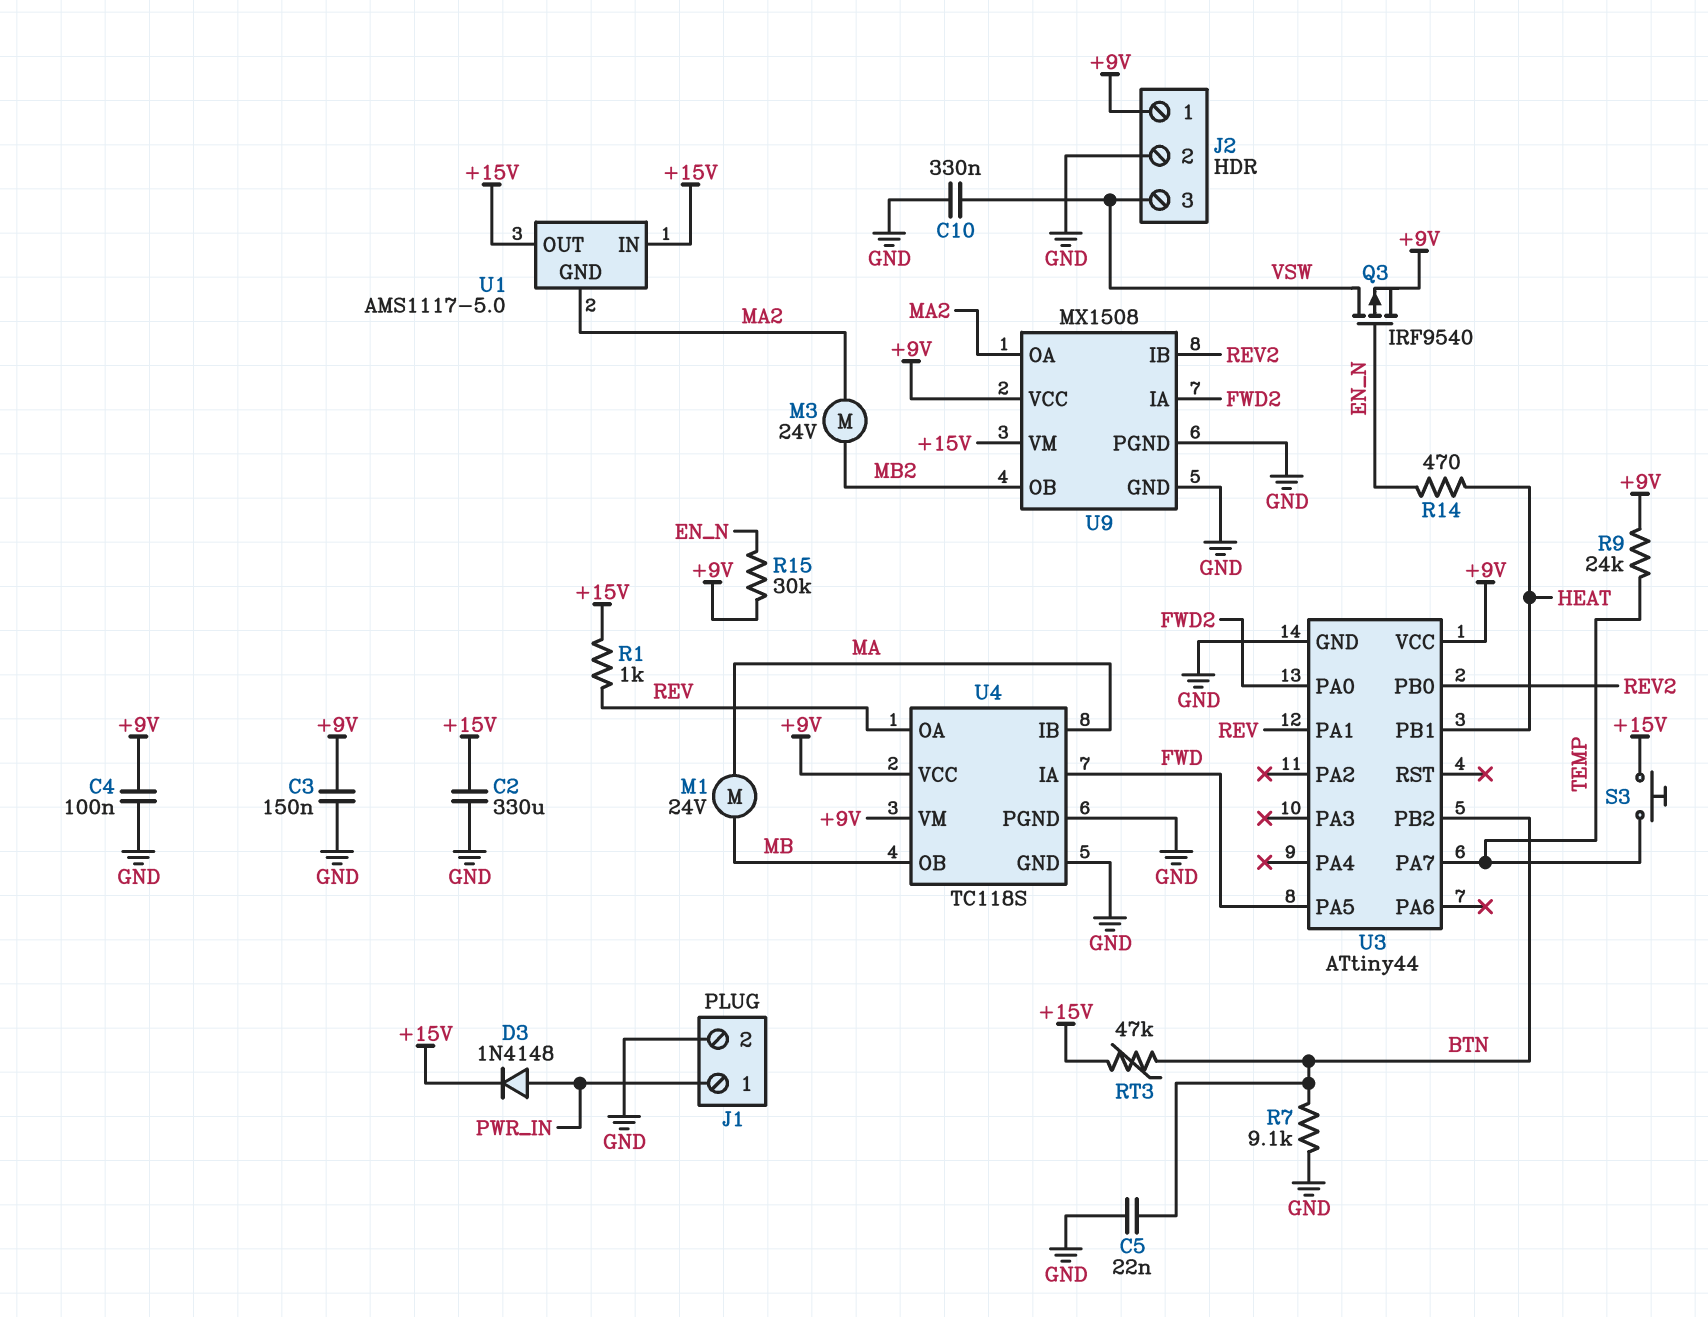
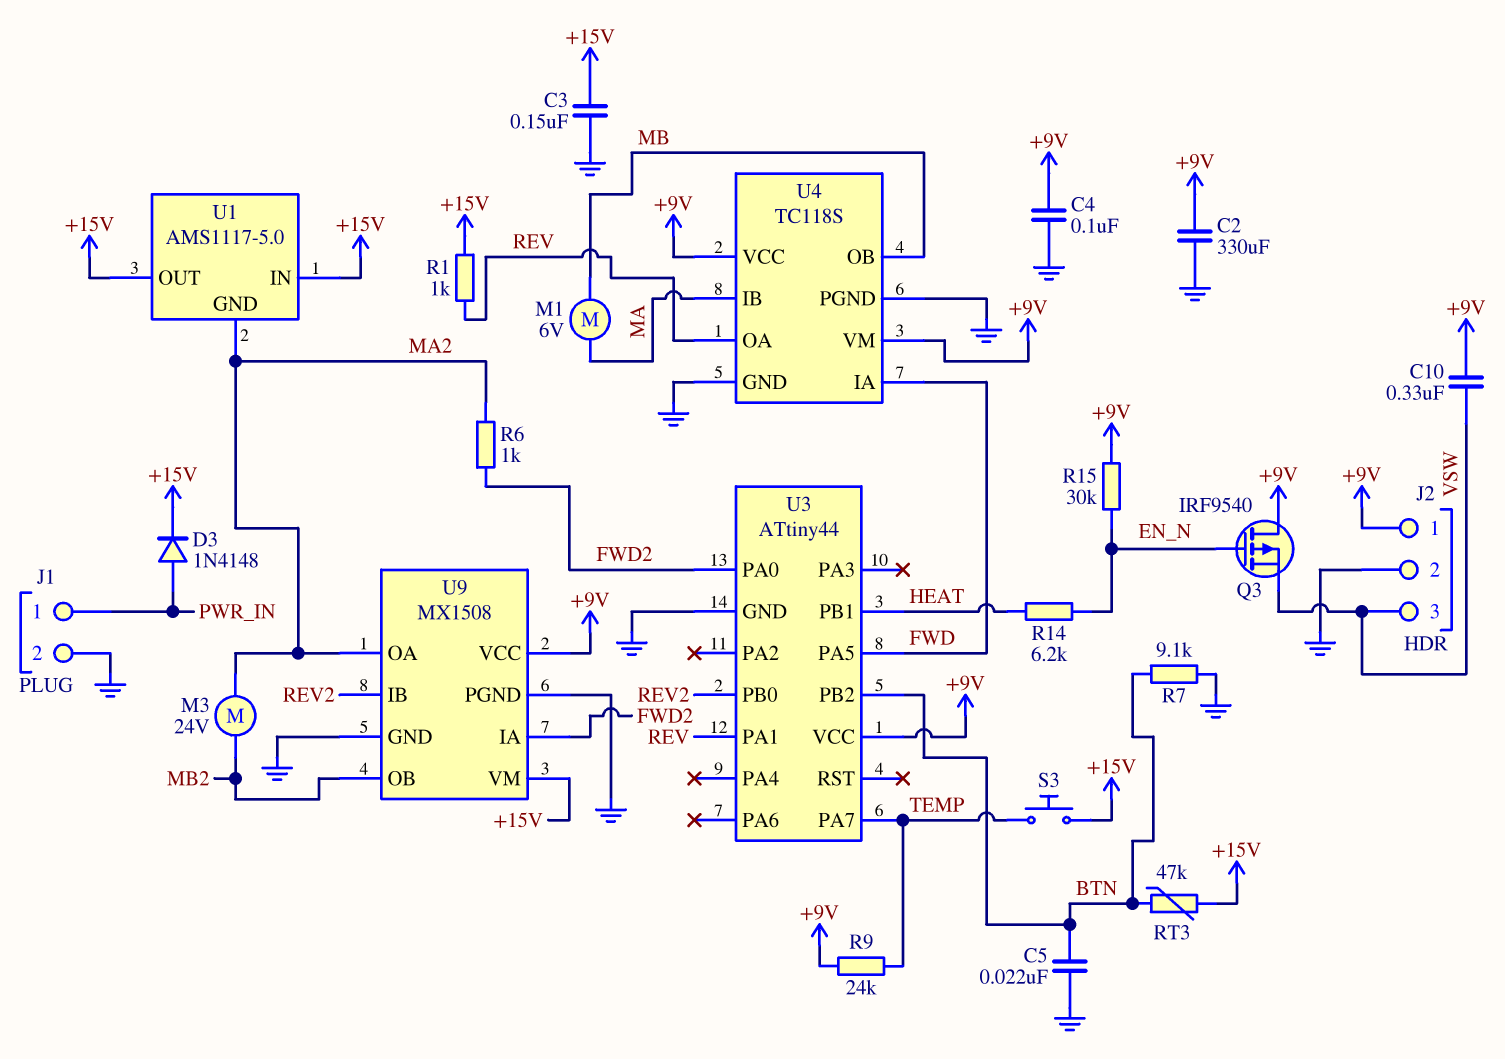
C2: 330uF (+15V, GND) -> 330uF (+9V, GND)
C3: 150nF (+9V, GND) -> 150nF (+15V, GND)
C10: 330nF (GND, VSW) -> 330nF (+9V, VSW)
M1: motor 24V (MA, MB) -> motor 6V (MA, MB)
Q3: PMOS IRF9540 (G EN_N, D VSW, S +9V) -> PMOS IRF9540 (G EN_N, D +9V, S VSW)
R6: none -> 1k (FWD2, MA2)
R14: 470 (EN_N, HEAT) -> 6.2k (EN_N, HEAT)

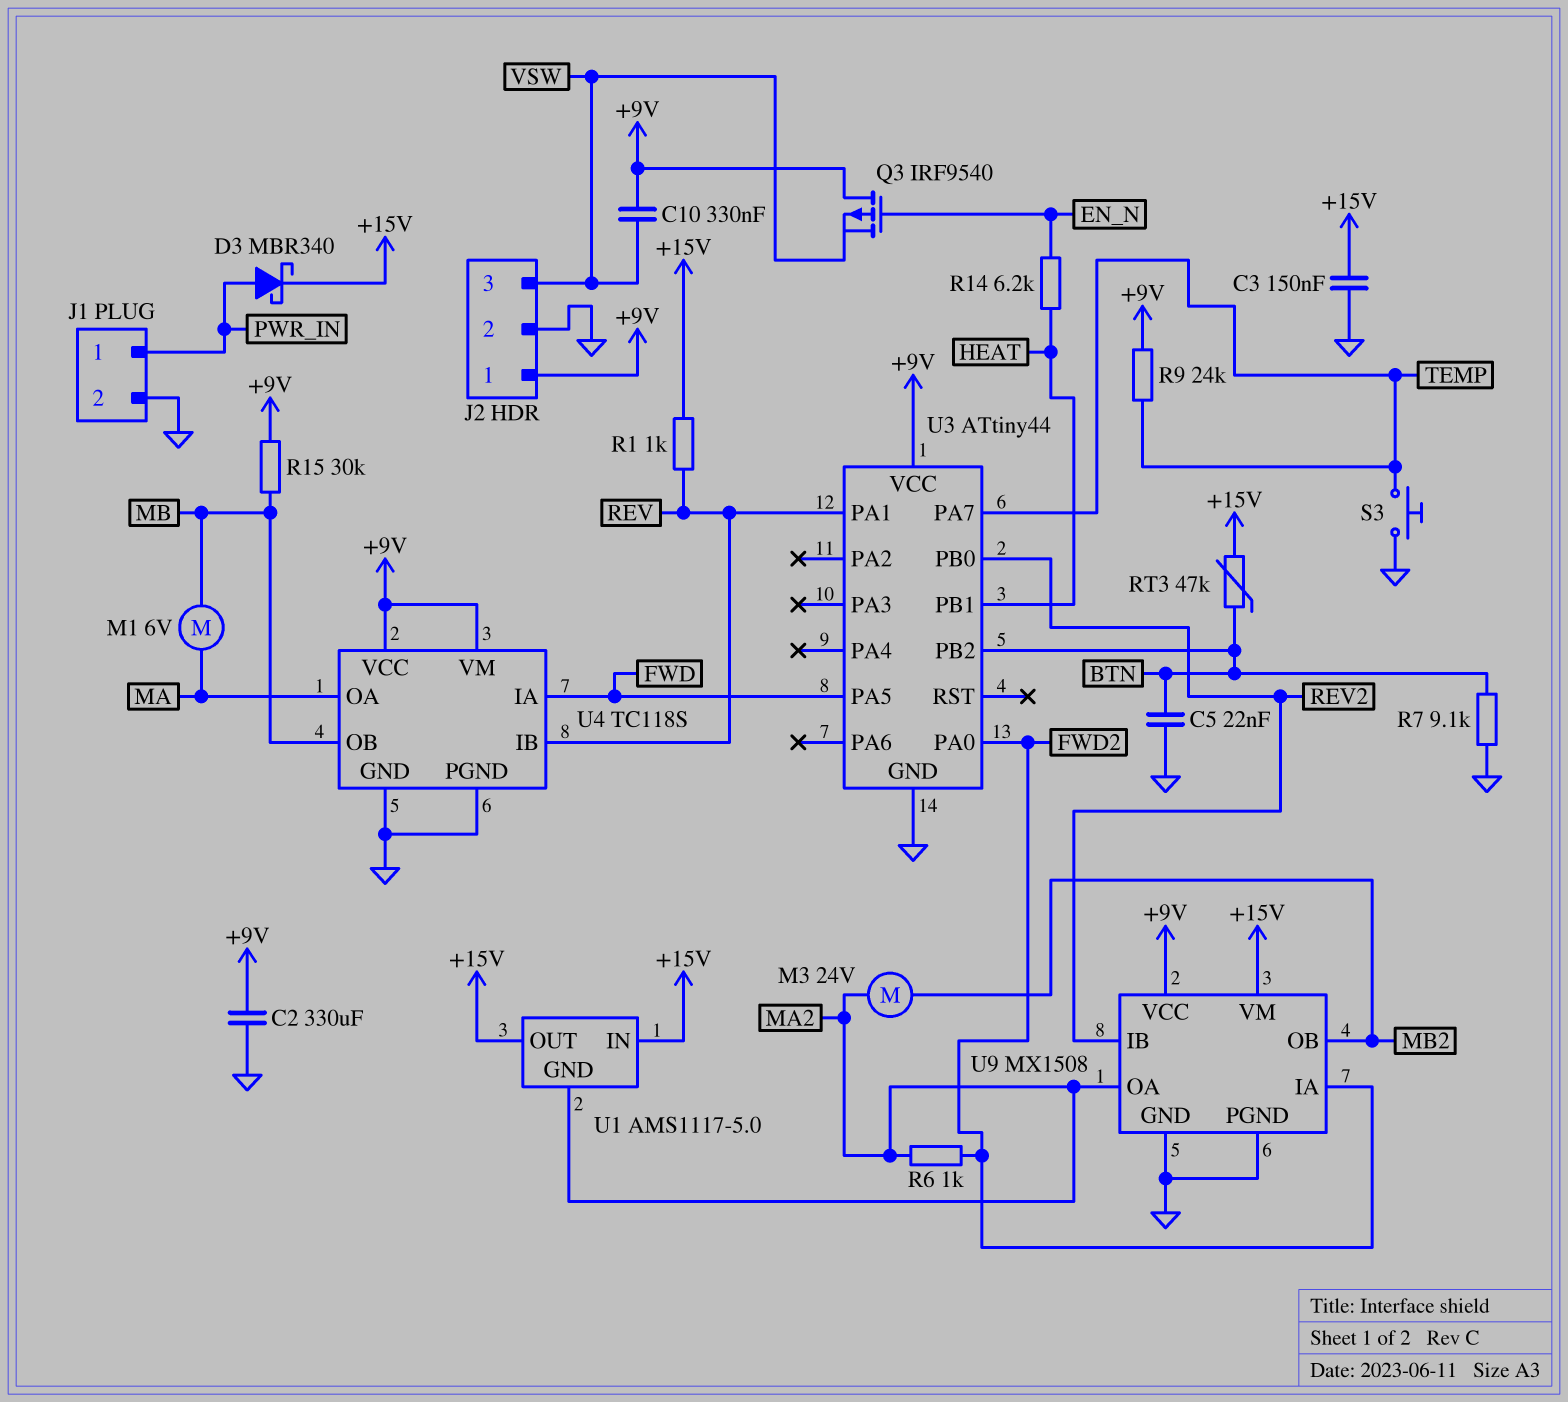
C4: 100nF (+9V, GND) -> none
D3: diode 1N4148 (A PWR_IN, K +15V) -> schottky MBR340 (A PWR_IN, K +15V)
R15: 30k (+9V, EN_N) -> 30k (+9V, MB)
S3: button (+15V, TEMP) -> button (GND, TEMP)
U4 pin IB: MA -> REV
U4 pin OA: REV -> MA

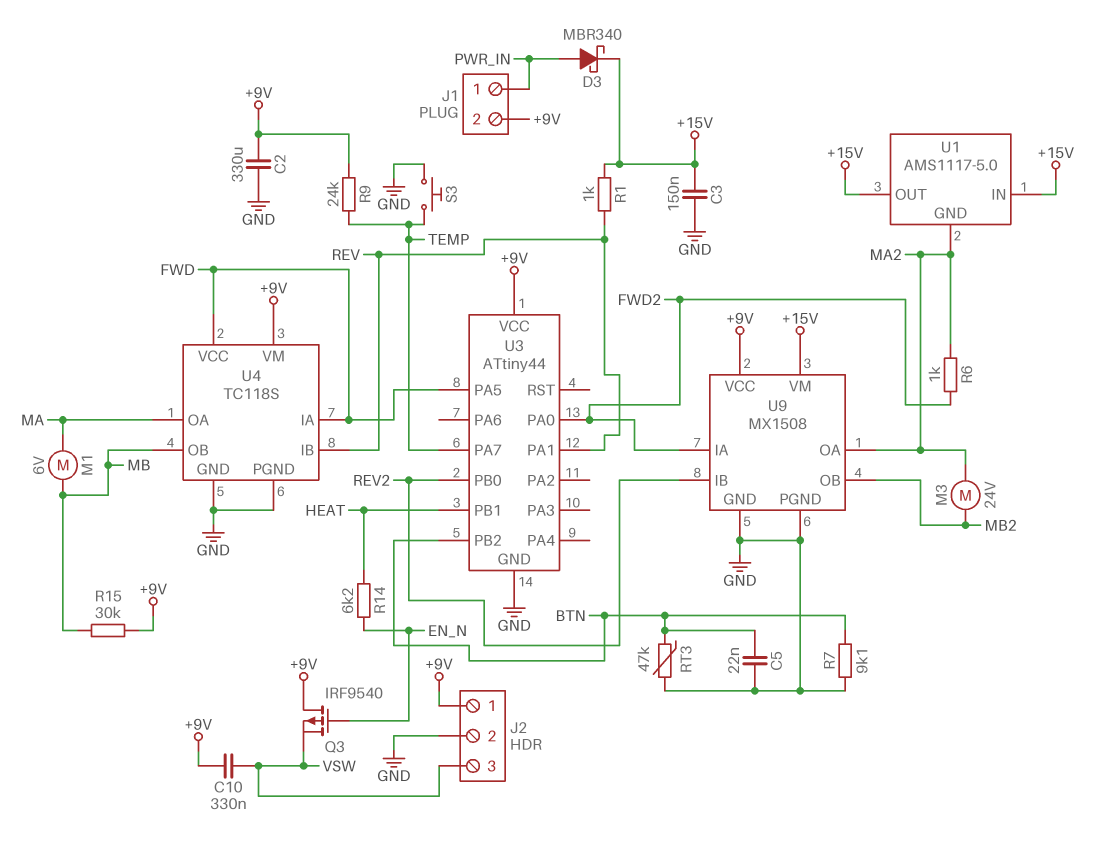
J1 pin 2: GND -> +9V
RT3: 47k (+15V, BTN) -> 47k (BTN, GND)
U4 pin VCC: +9V -> FWD

